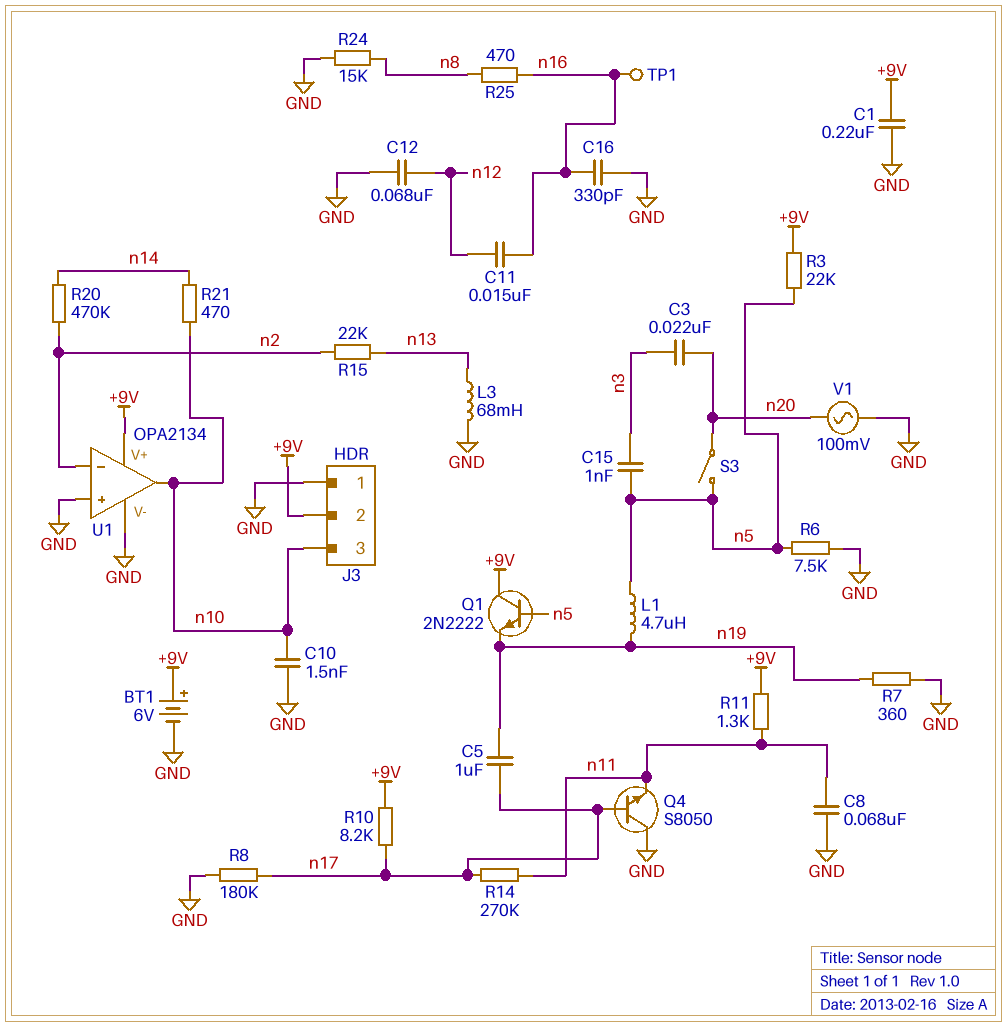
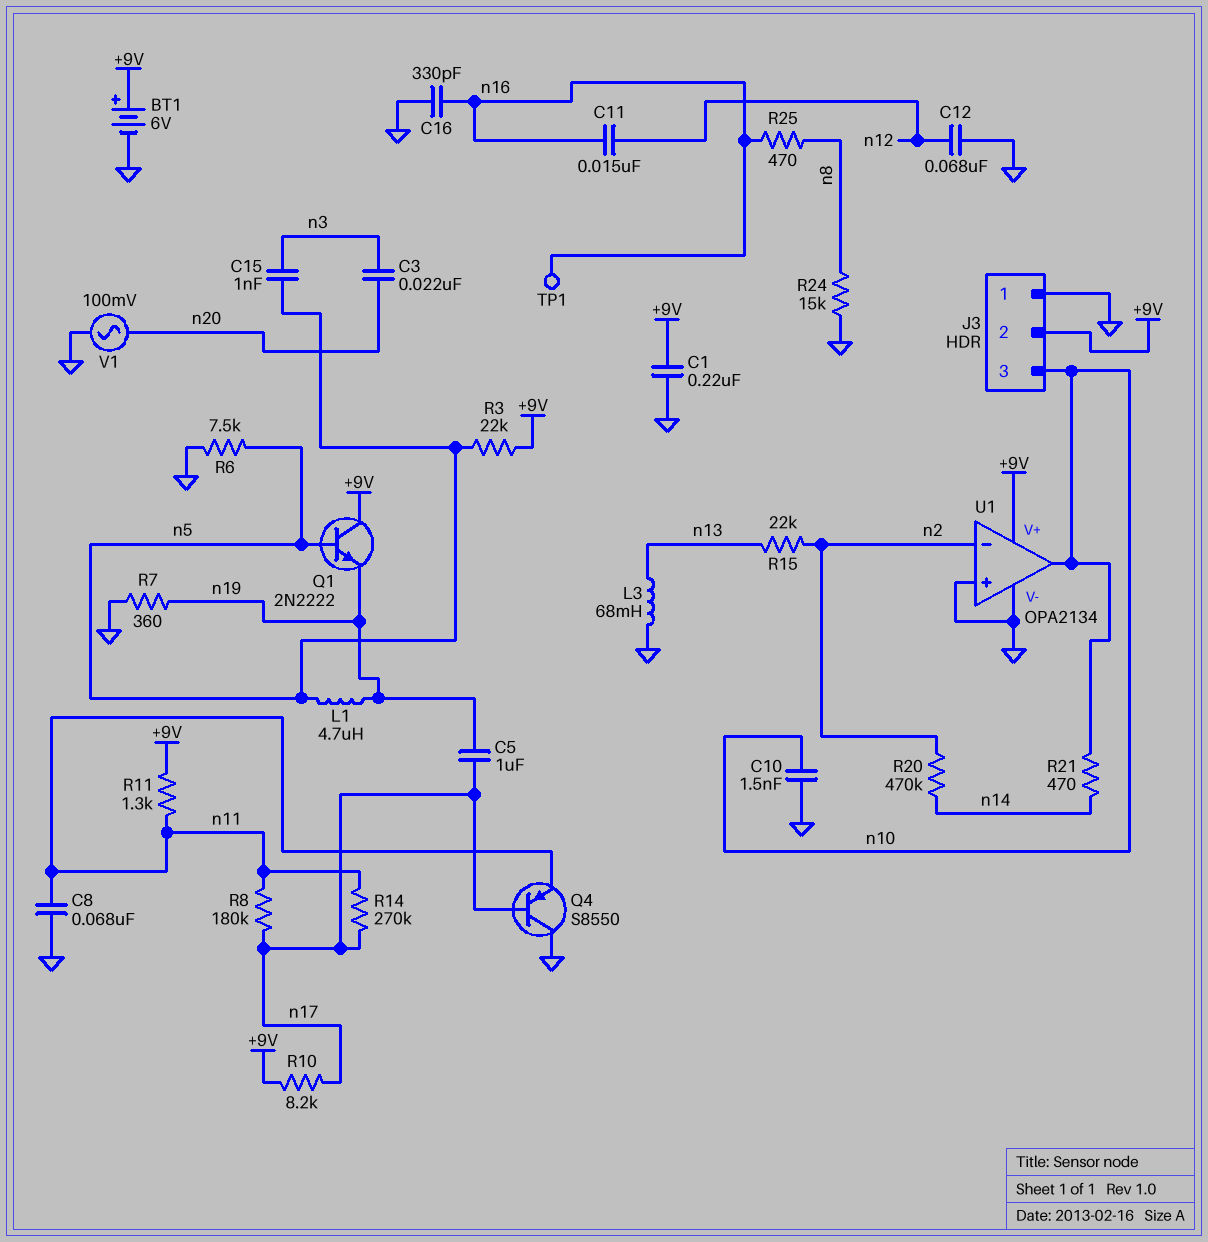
Q4: NPN S8050 (B n17, C GND, E n11) -> PNP S8550 (B n17, C GND, E n11)
R8: 180k (GND, n17) -> 180k (n11, n17)
S3: switch (n5, n20) -> none

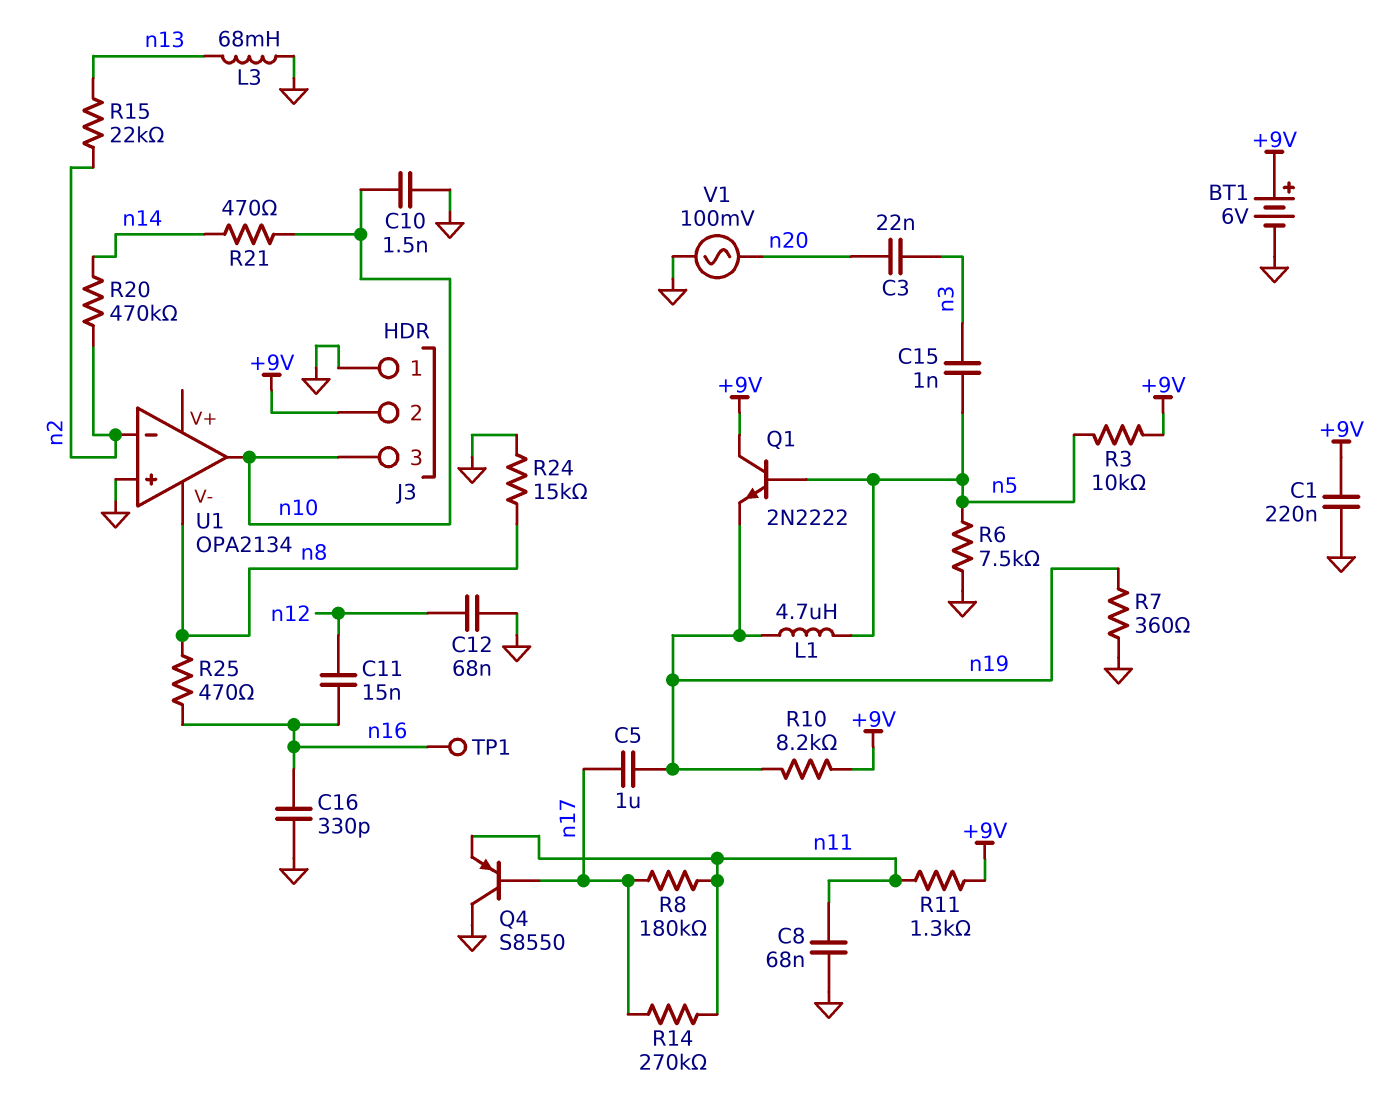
R3: 22k (+9V, n5) -> 10k (+9V, n5)
R10: 8.2k (+9V, n17) -> 8.2k (+9V, n19)
U1 pin V+: +9V -> none
U1 pin V-: GND -> n8

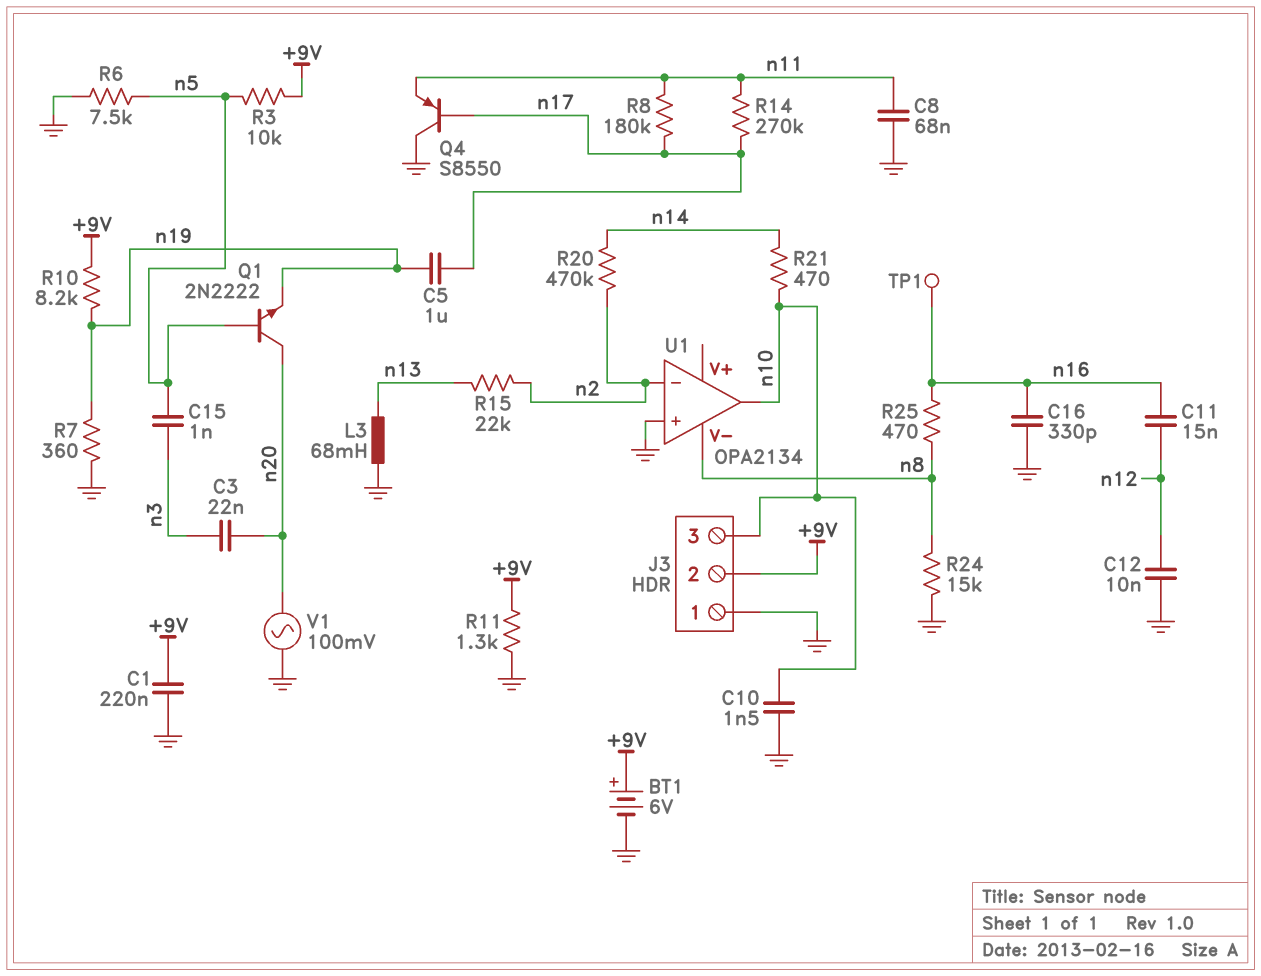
C12: 68nF (GND, n12) -> 10nF (GND, n12)
L1: 4.7uH (n5, n19) -> none
Q1: NPN 2N2222 (B n5, C +9V, E n19) -> NPN 2N2222 (B n5, C n20, E n19)
R11: 1.3k (+9V, n11) -> 1.3k (+9V, GND)

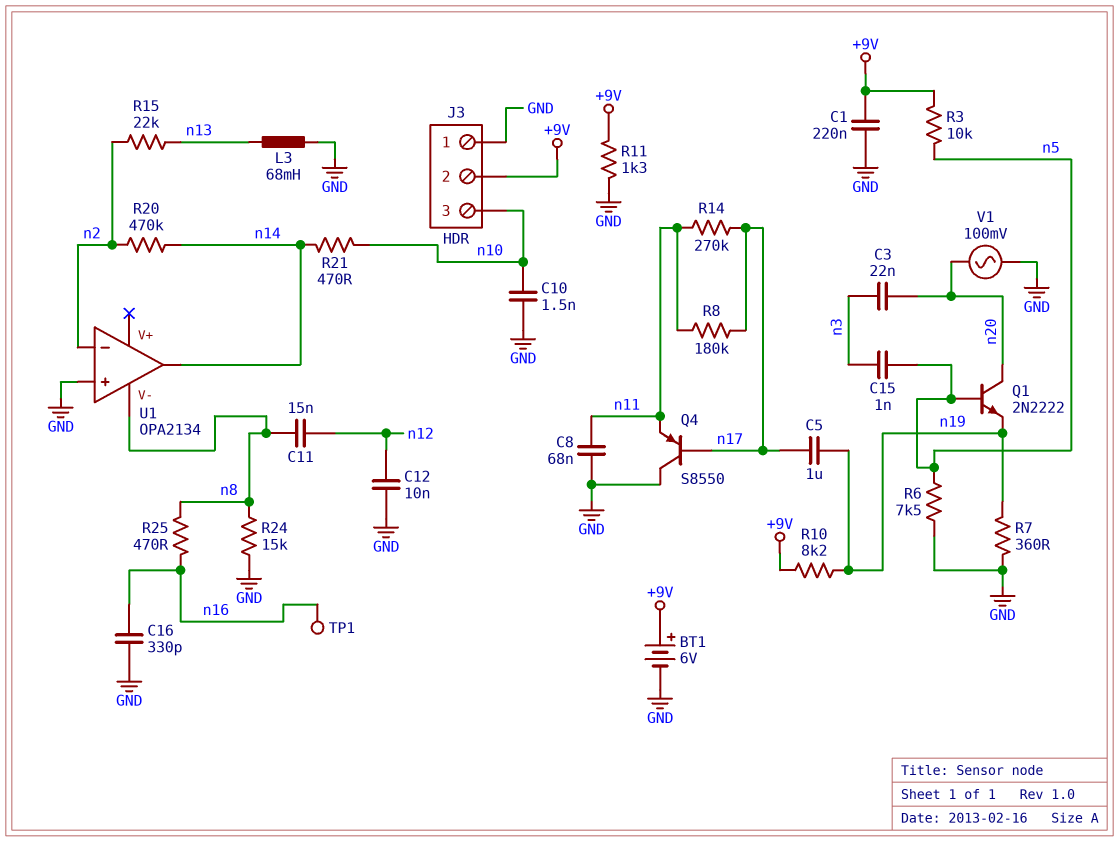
C11: 15nF (n12, n16) -> 15nF (n8, n12)
U1 pin out: n10 -> n14

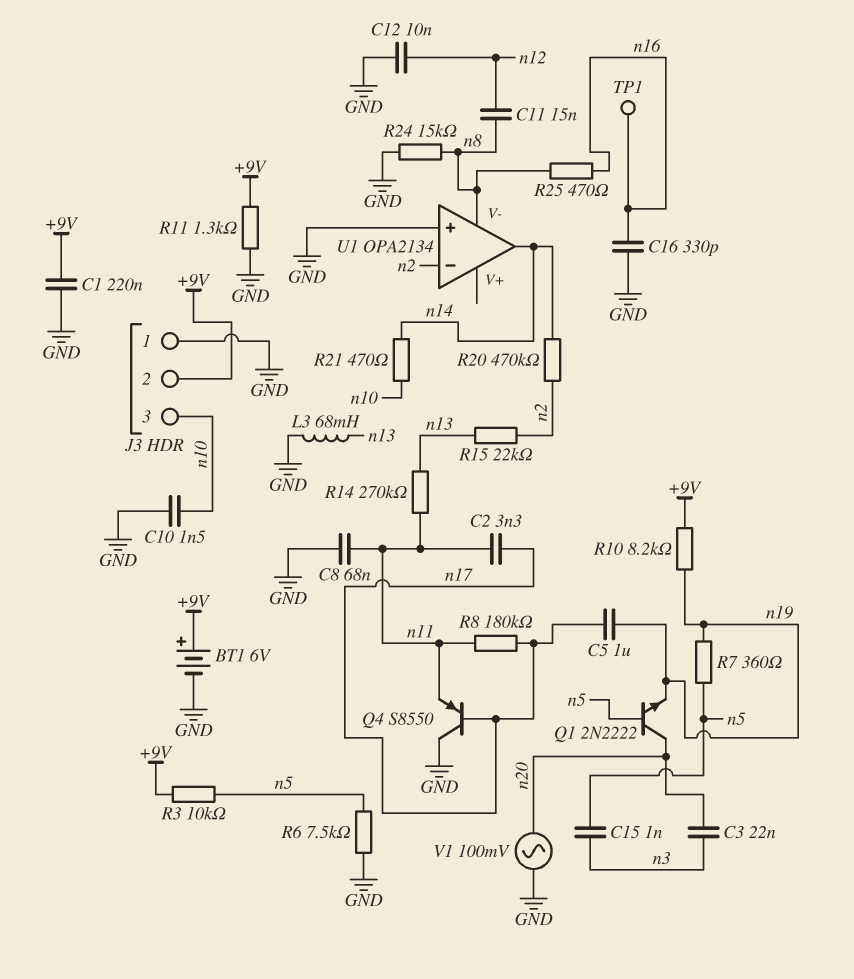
C2: none -> 3.3nF (n11, n17)
R7: 360 (GND, n19) -> 360 (n5, n19)
R14: 270k (n11, n17) -> 270k (n11, n13)

